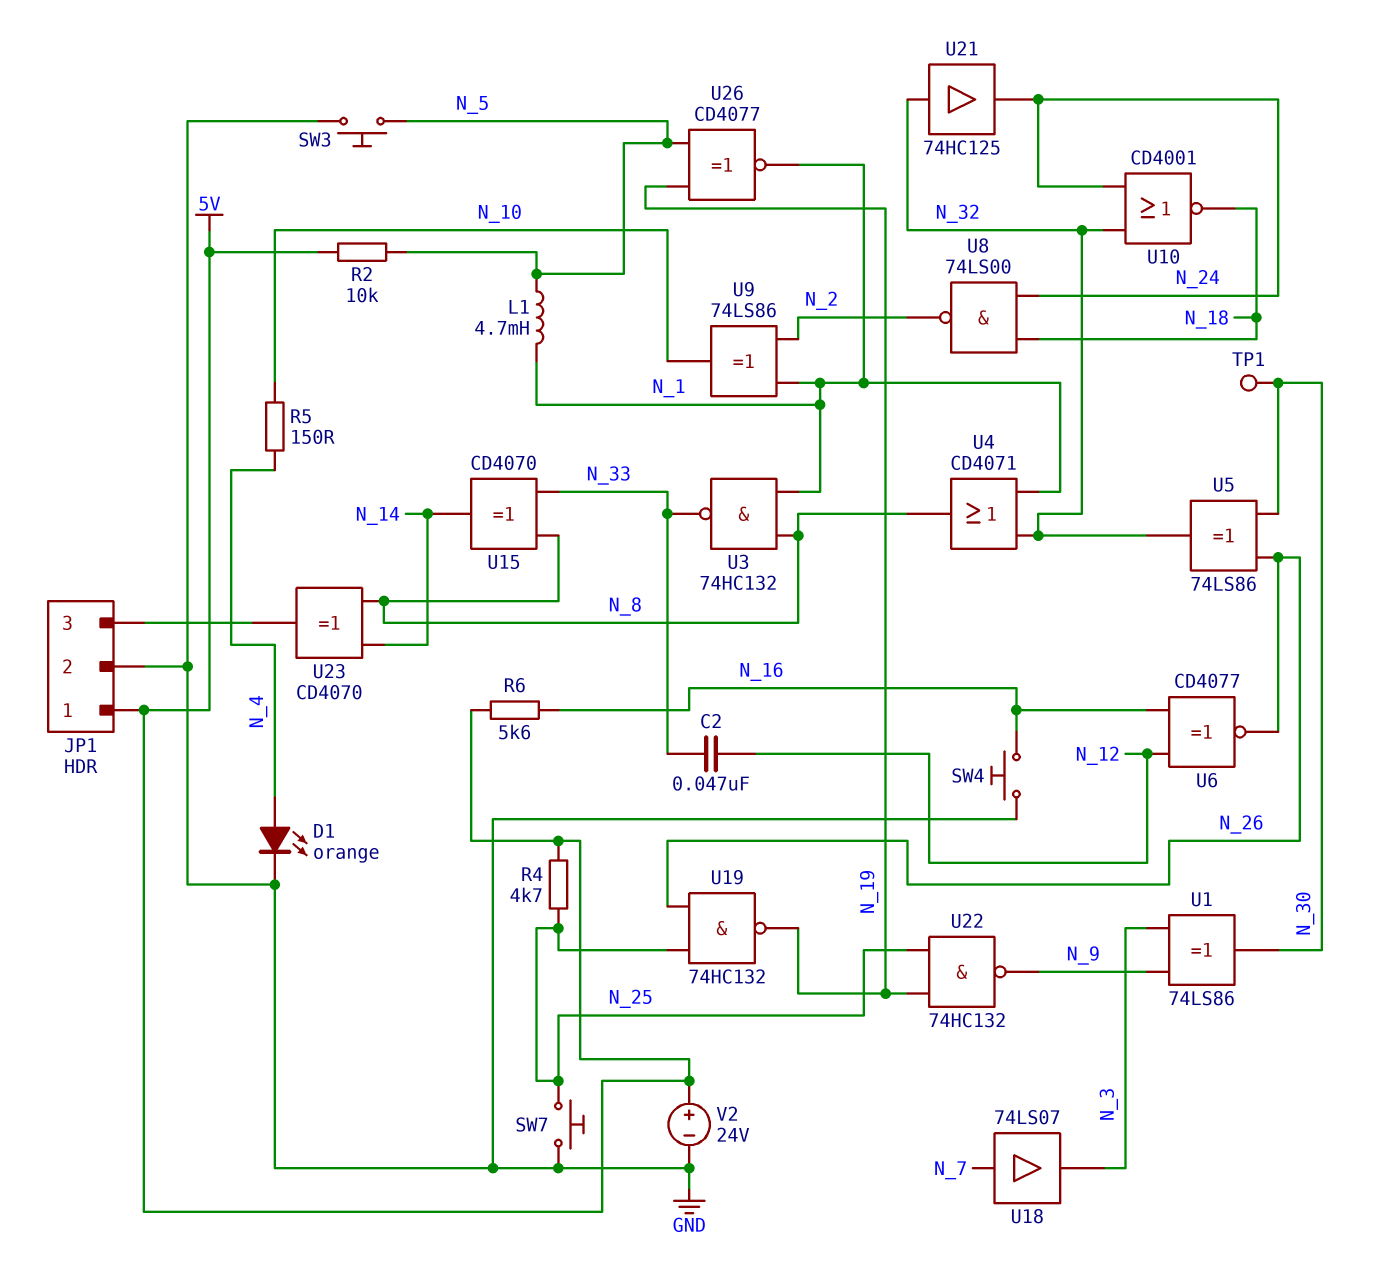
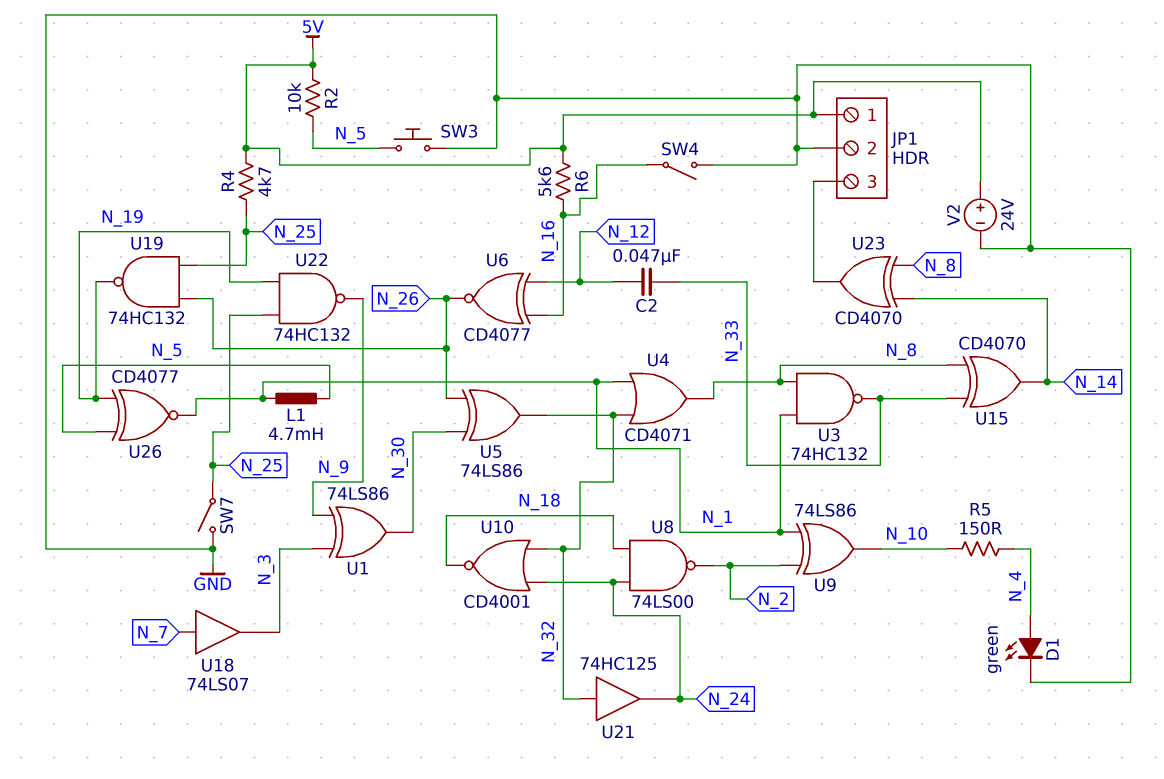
D1: LED orange (A N_4, K GND) -> LED green (A N_4, K GND)
SW4: button (GND, N_16) -> switch (GND, N_16)
SW7: button (GND, N_25) -> switch (GND, N_25)
TP1: test point (N_30) -> none

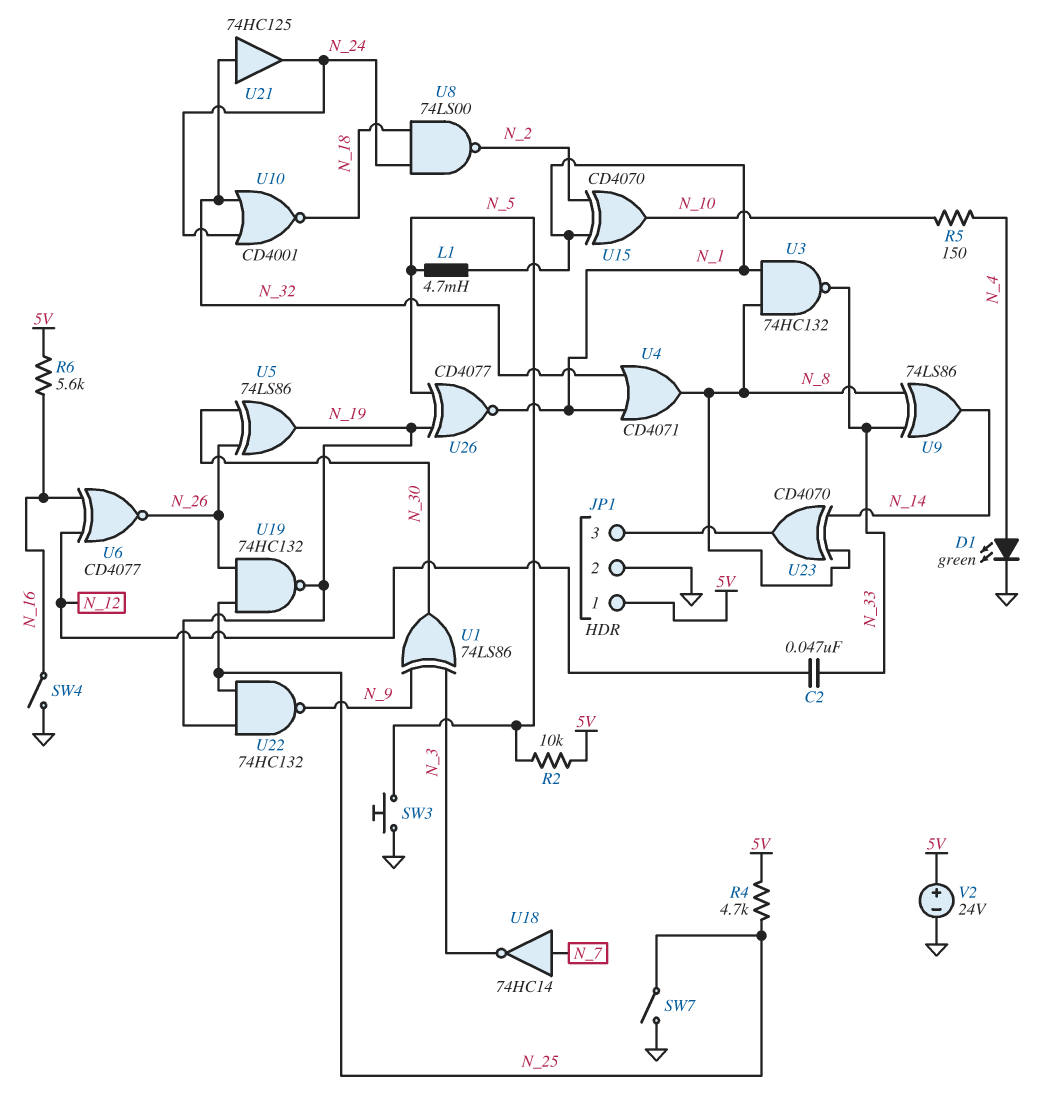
U5: XOR 74LS86 (in N_26, in N_30, out N_32) -> XOR 74LS86 (in N_26, in N_30, out N_19)
U9: XOR 74LS86 (in N_1, in N_2, out N_10) -> XOR 74LS86 (in N_8, in N_33, out N_14)
U15: XOR CD4070 (in N_8, in N_33, out N_14) -> XOR CD4070 (in N_1, in N_2, out N_10)
U18: buffer 74LS07 (in N_7, out N_3) -> NOT 74HC14 (in N_7, out N_3)

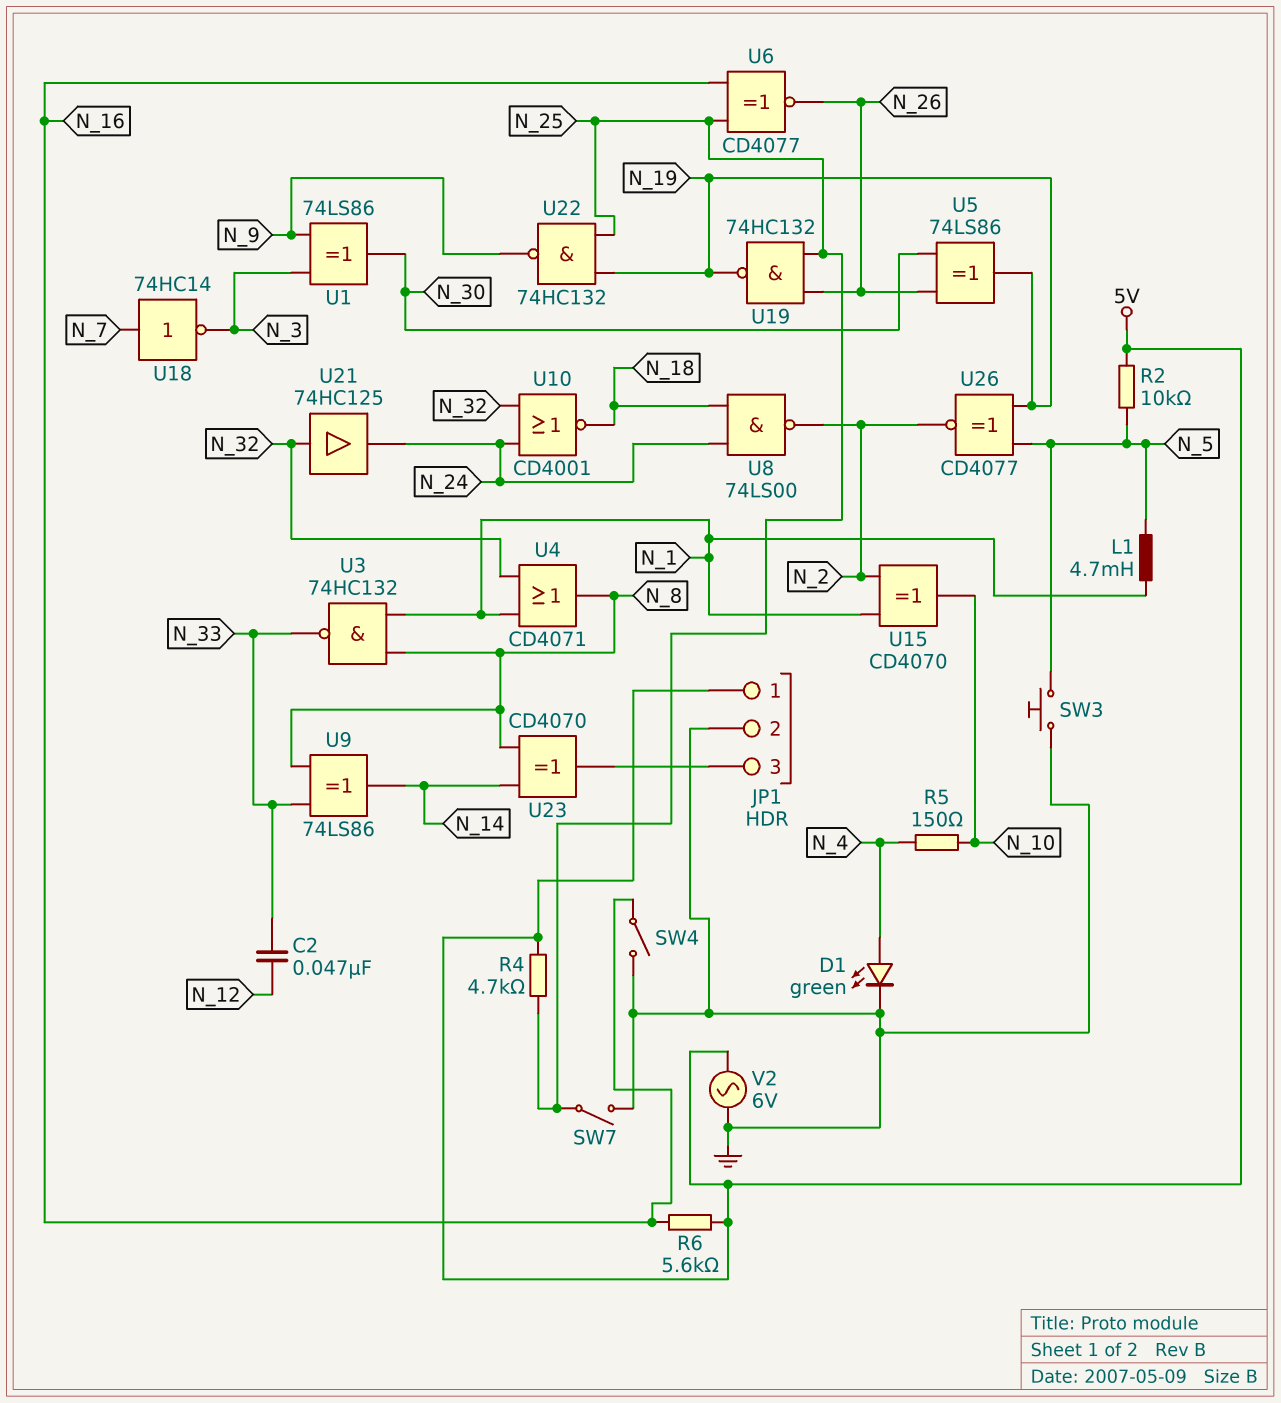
U6: XNOR CD4077 (in N_12, in N_16, out N_26) -> XNOR CD4077 (in N_16, in N_25, out N_26)
U26: XNOR CD4077 (in N_5, in N_19, out N_1) -> XNOR CD4077 (in N_5, in N_19, out N_2)
V2: 24V (plus 5V, minus GND) -> AC 6V (5V, GND)

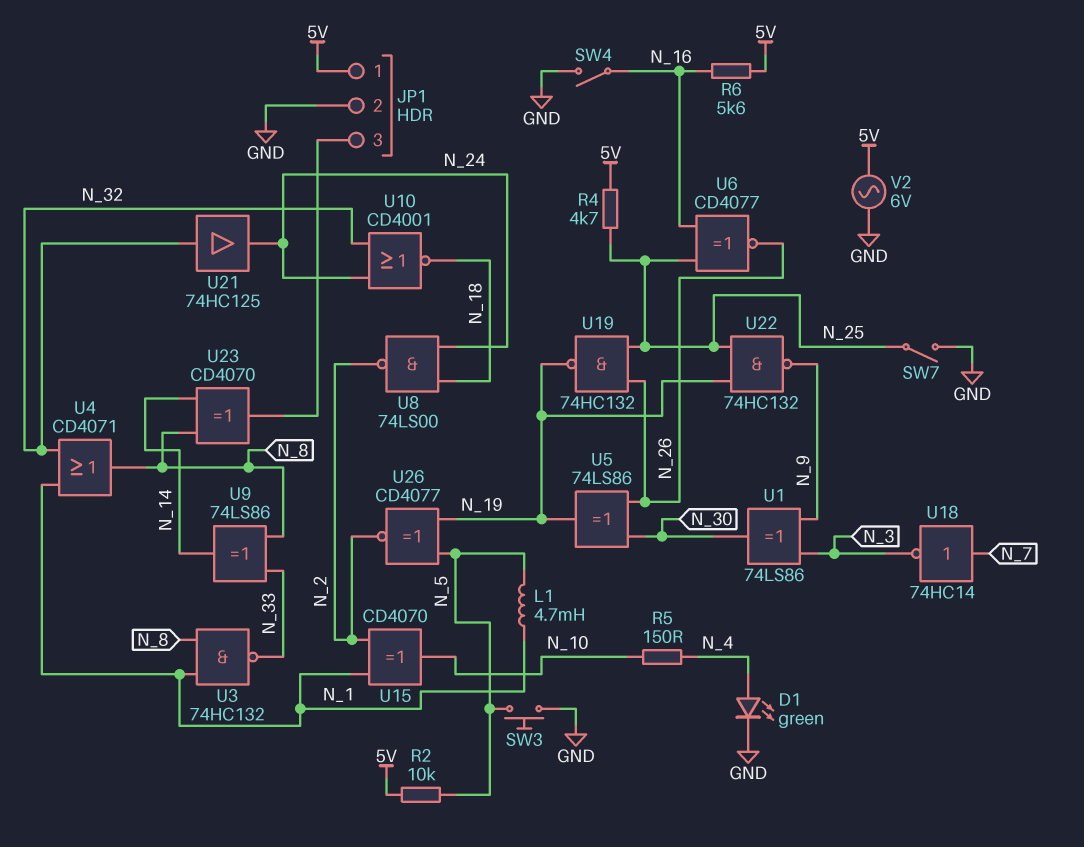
C2: 47nF (N_12, N_33) -> none

